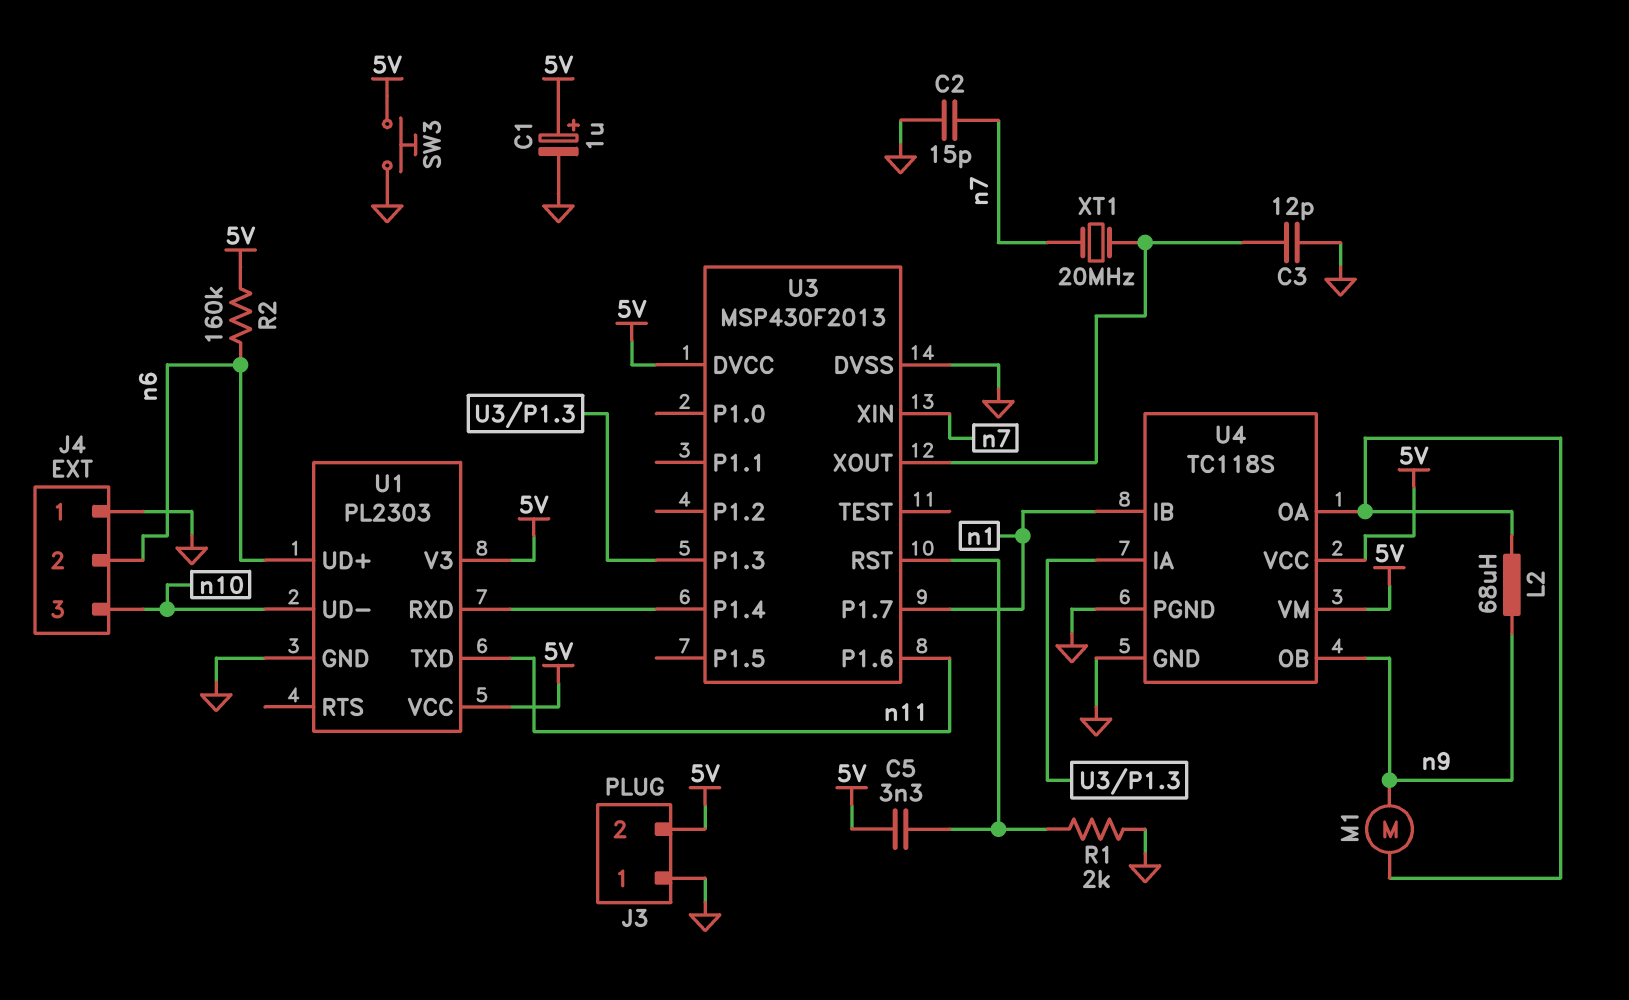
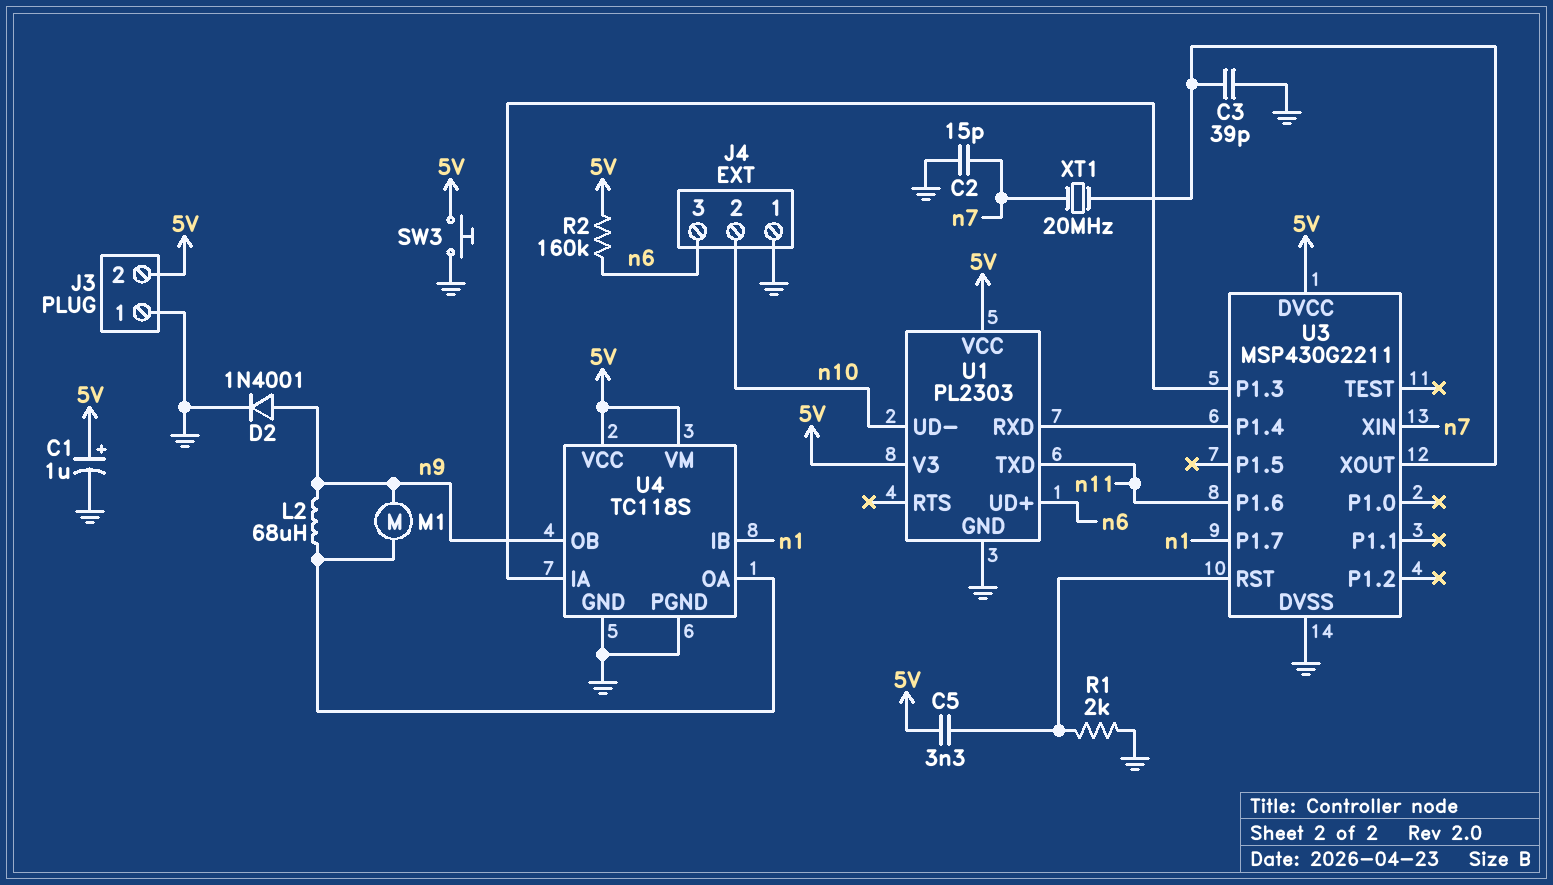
C3: 12pF (GND, U3/XOUT) -> 39pF (GND, U3/XOUT)
D2: none -> diode 1N4001 (A n9, K GND)
J4 pin 2: n6 -> n10
J4 pin 3: n10 -> n6
U3: MSP430F2013 -> MSP430G2211

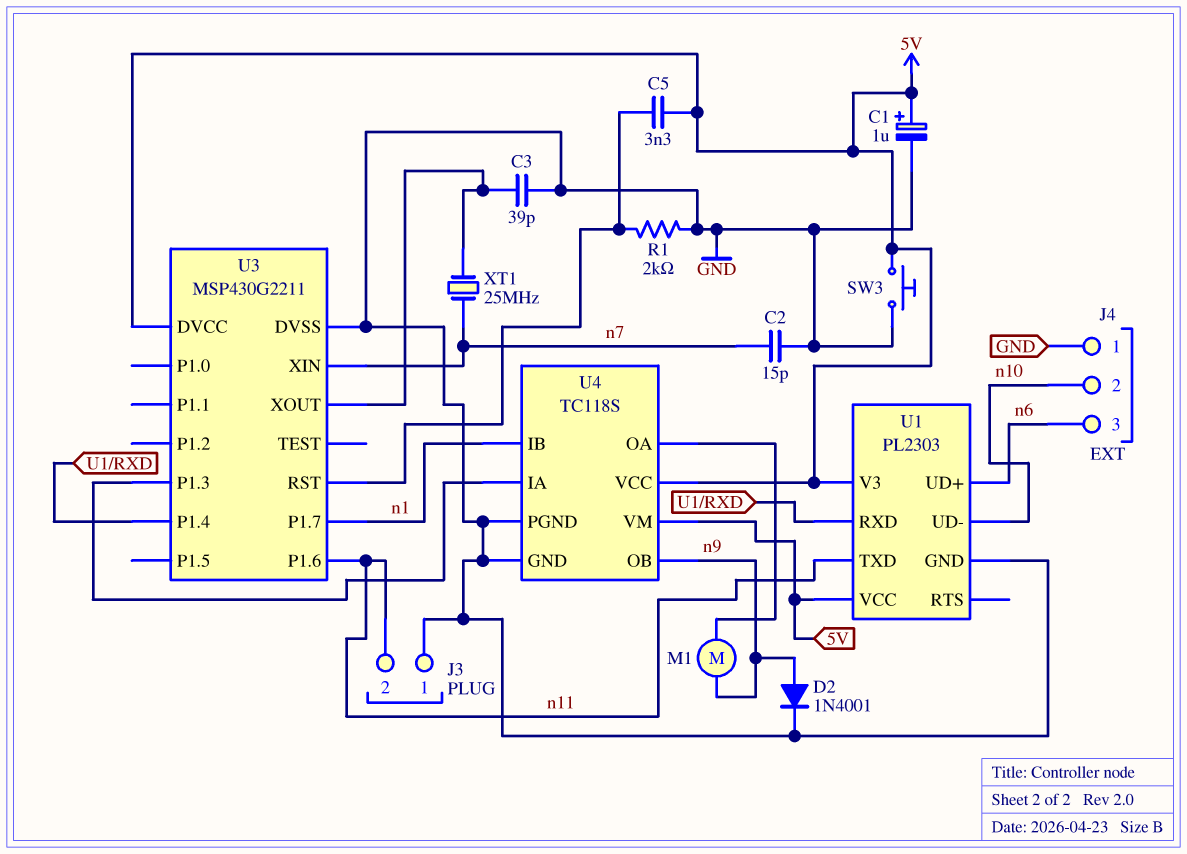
J3 pin 2: 5V -> n11
L2: 68uH (U4/OA, n9) -> none
R2: 160k (5V, n6) -> none
XT1: 20MHz (U3/XOUT, n7) -> 25MHz (U3/XOUT, n7)

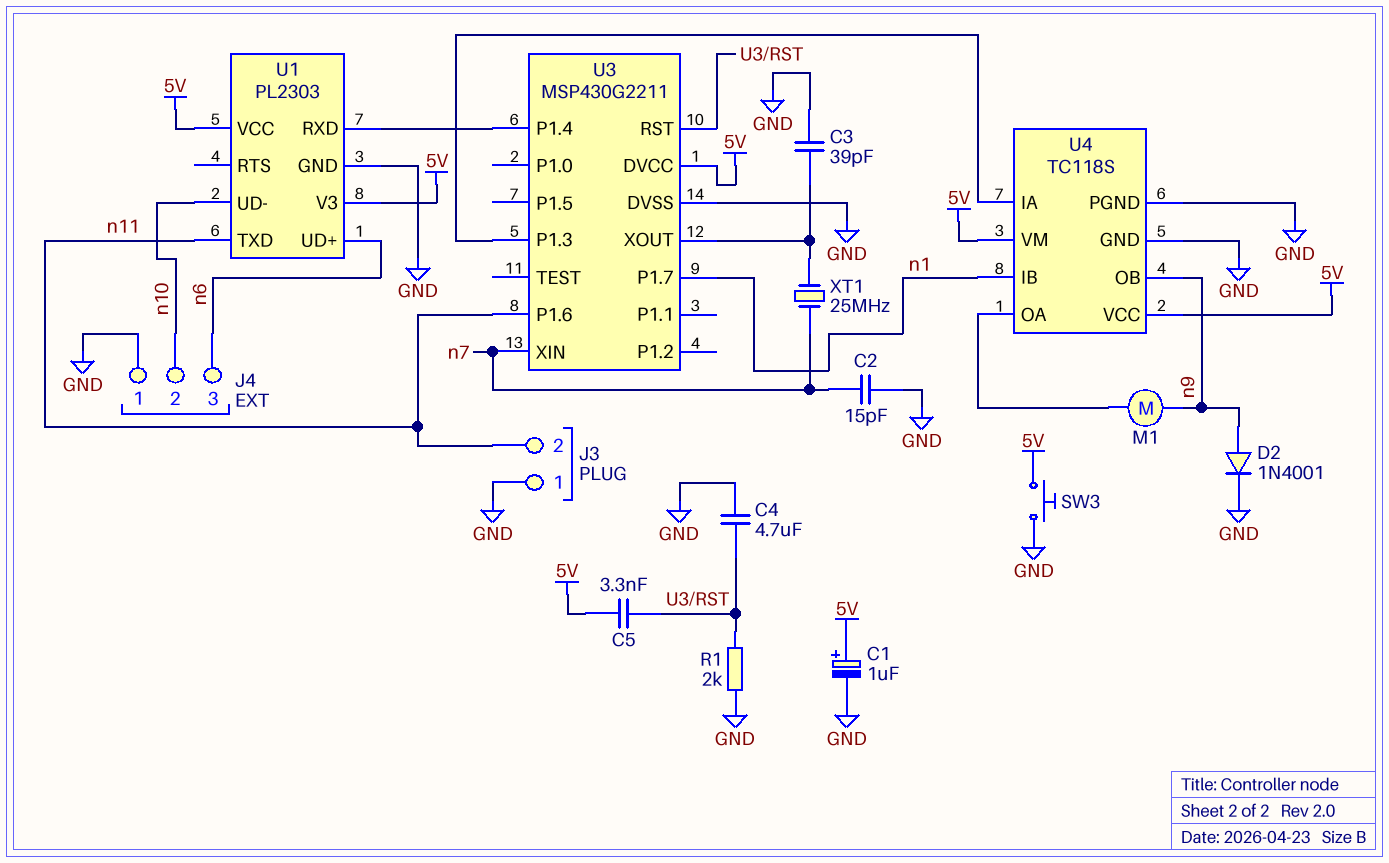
C4: none -> 4.7uF (GND, U3/RST)

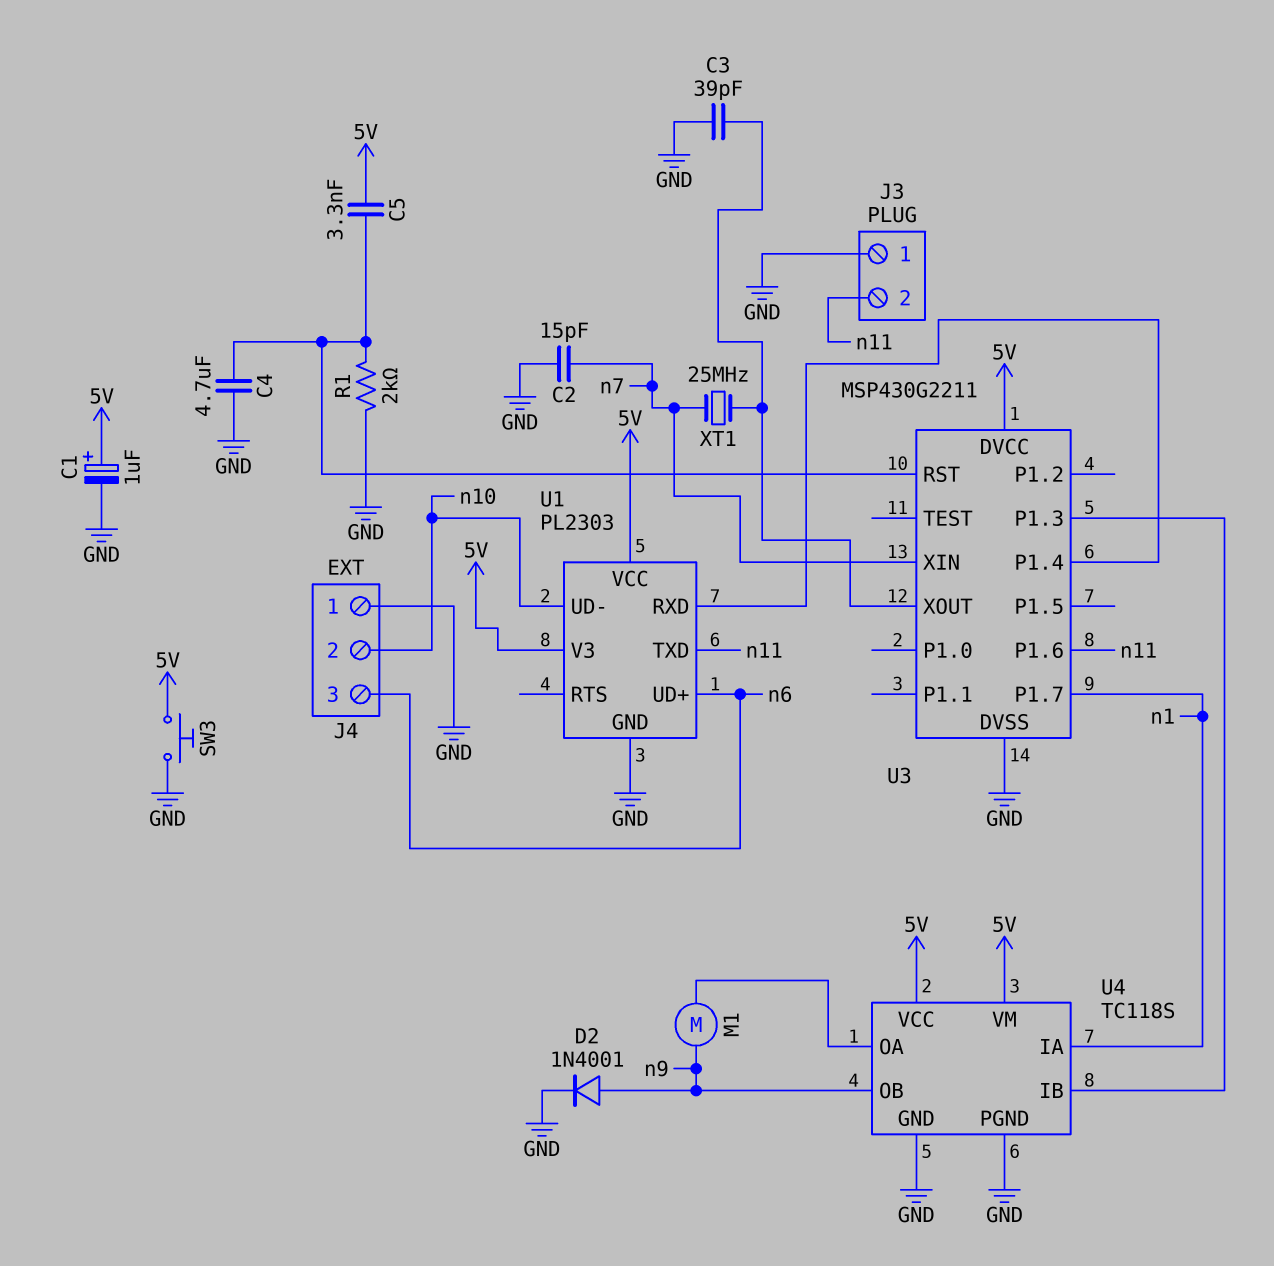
U4 pin IA: U3/P1.3 -> n1
U4 pin IB: n1 -> U3/P1.3

